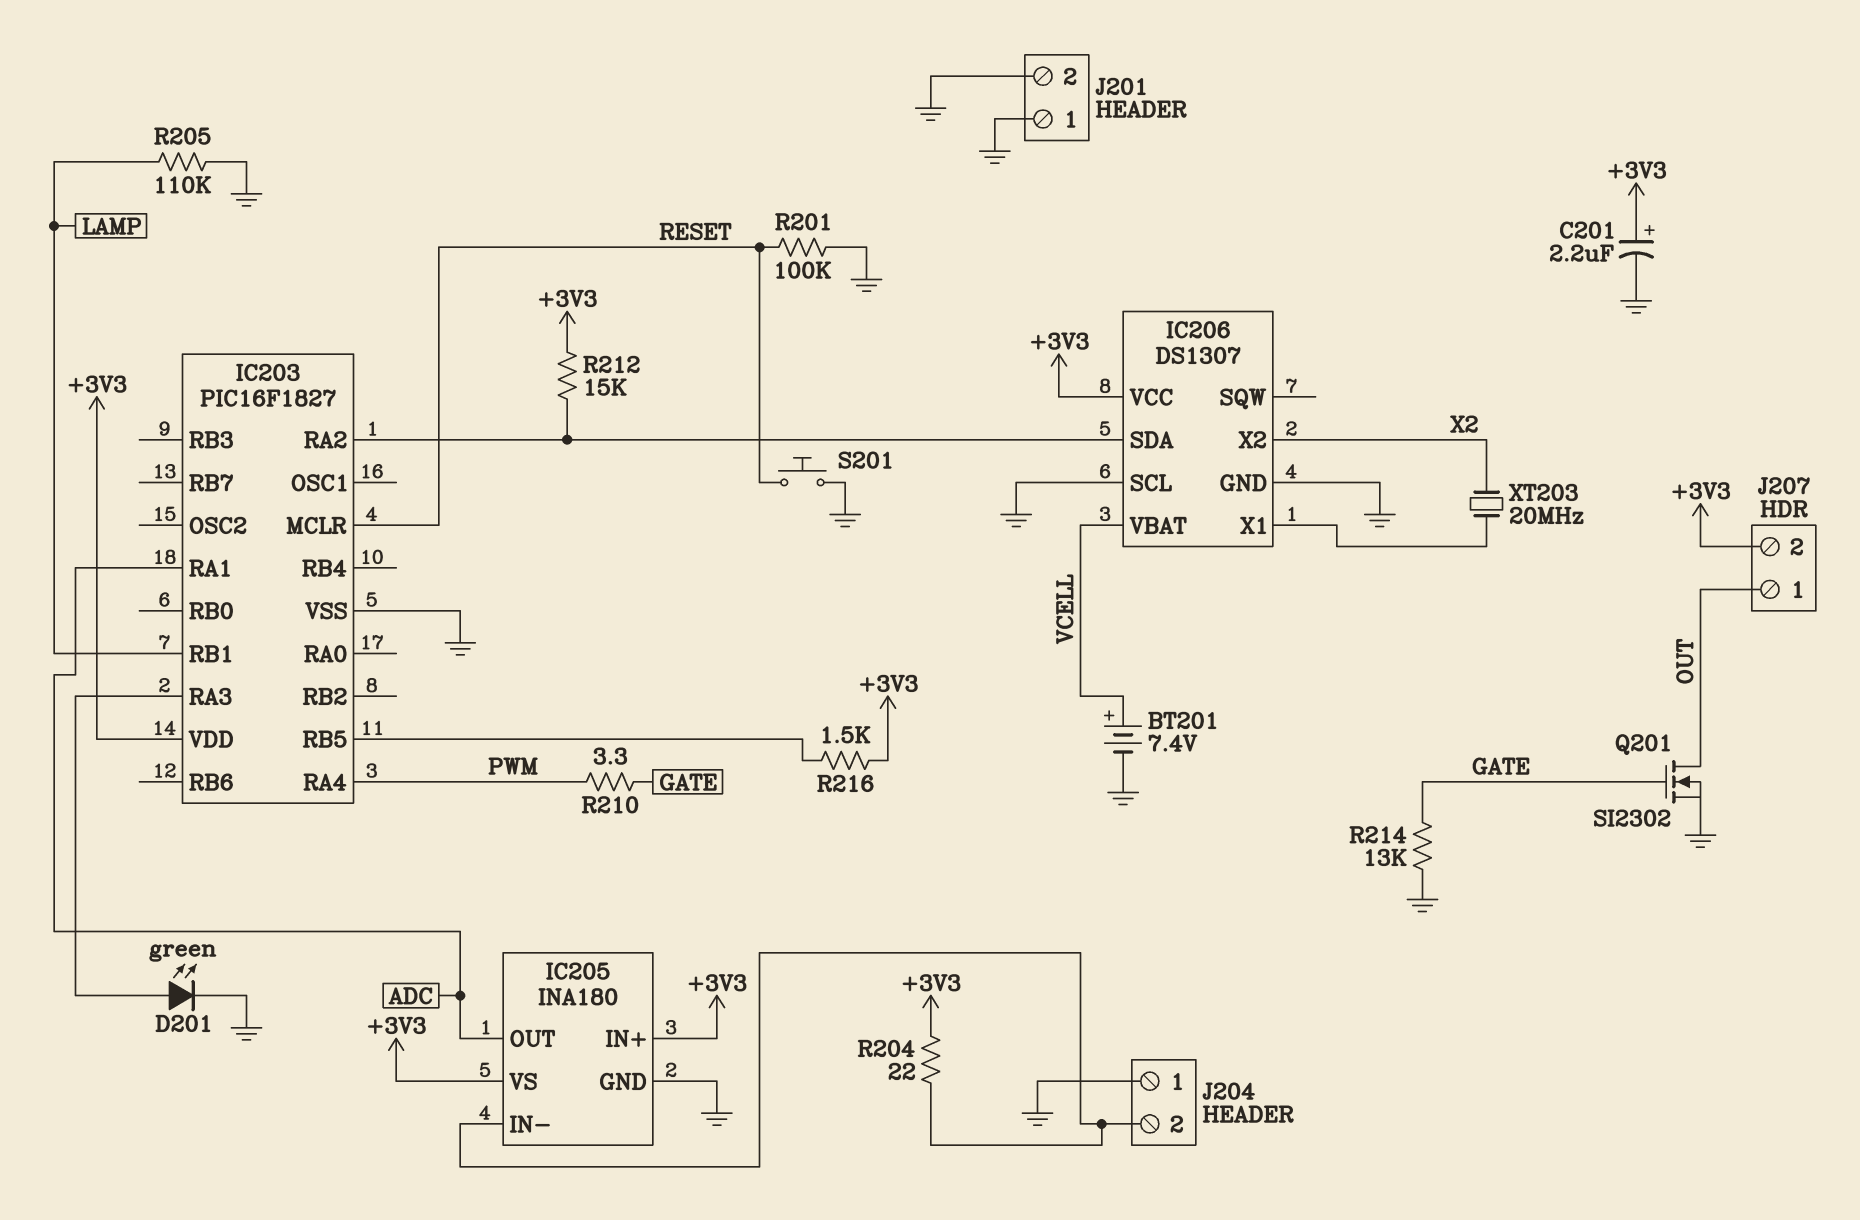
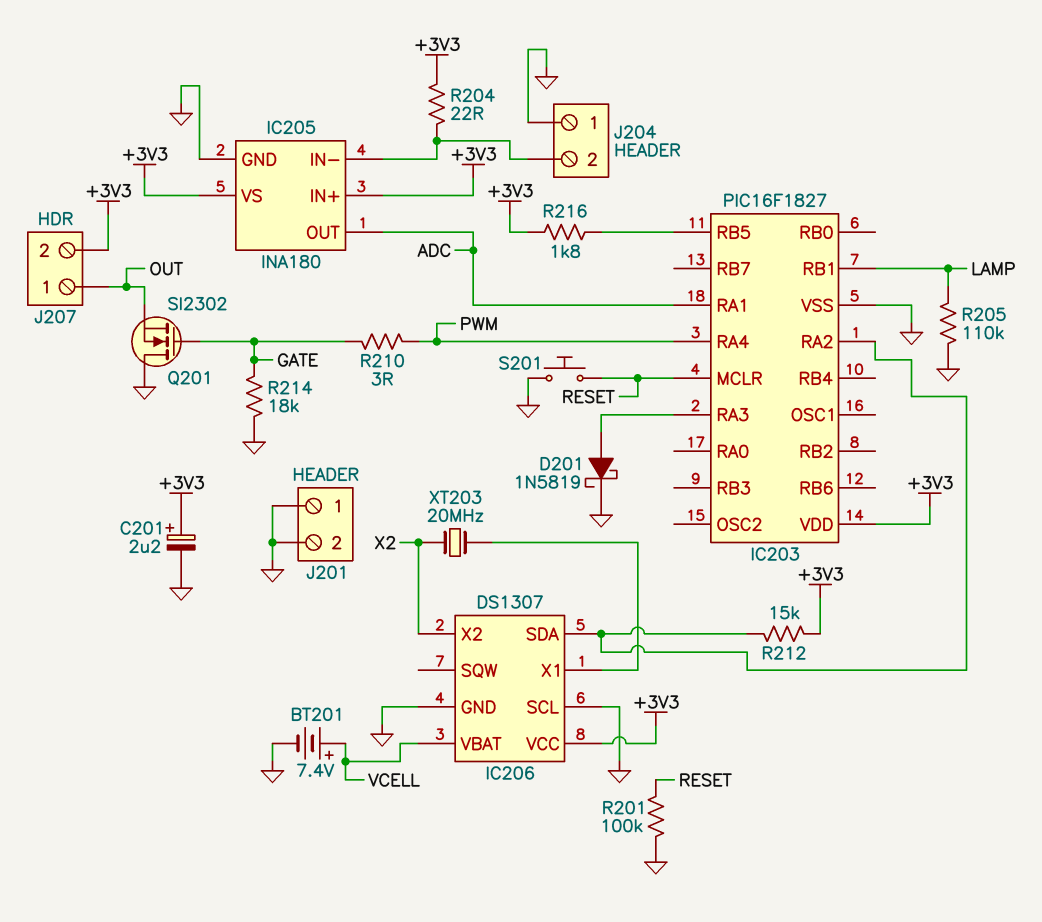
D201: LED green (A IC203/RA3, K GND) -> schottky 1N5819 (A IC203/RA3, K GND)
Q201: NMOS SI2302 (G GATE, D OUT, S GND) -> NMOS SI2302 (G GATE, D GND, S OUT)
R210: 3.3 (GATE, PWM) -> 3 (GATE, PWM)
R214: 13k (GATE, GND) -> 18k (GATE, GND)
R216: 1.5k (+3V3, IC203/RB5) -> 1.8k (+3V3, IC203/RB5)

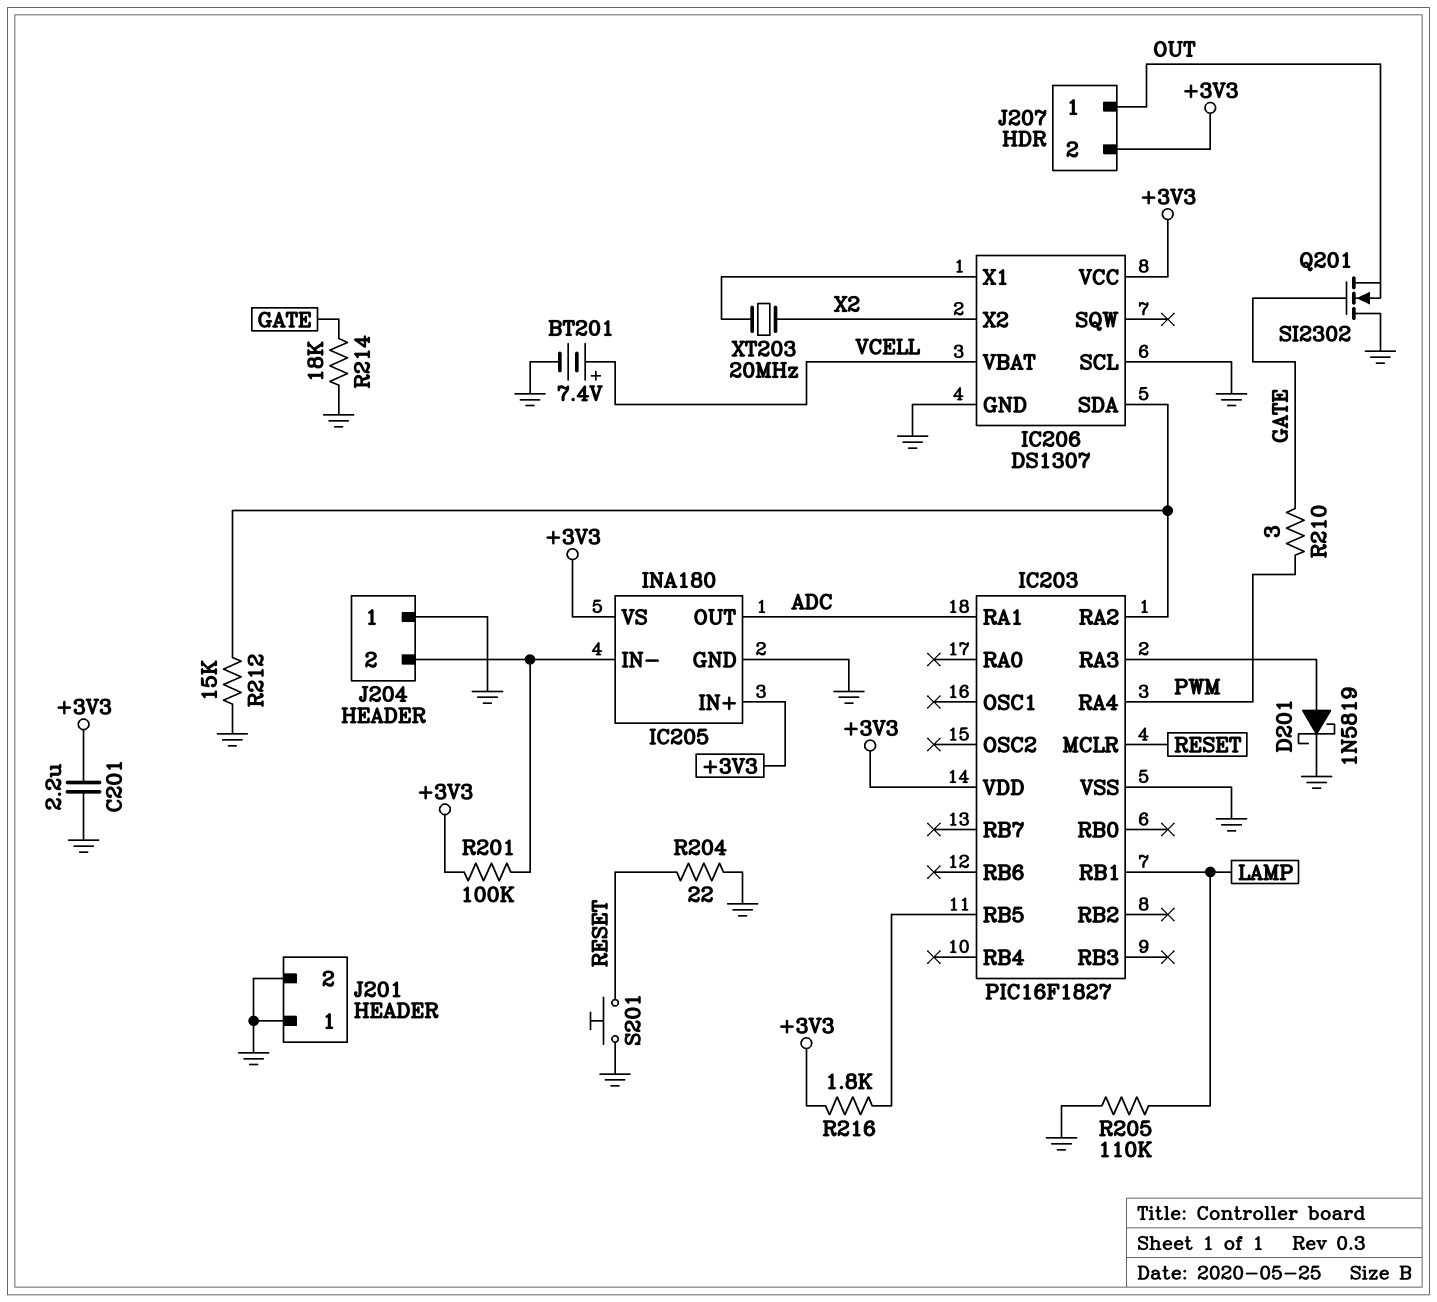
C201: 2.2uF (plus +3V3, minus GND) -> 2.2uF (+3V3, GND)
R201: 100k (GND, RESET) -> 100k (+3V3, IC205/IN-)
R204: 22 (+3V3, IC205/IN-) -> 22 (GND, RESET)
R212: 15k (+3V3, IC203/RA2) -> 15k (GND, IC203/RA2)

